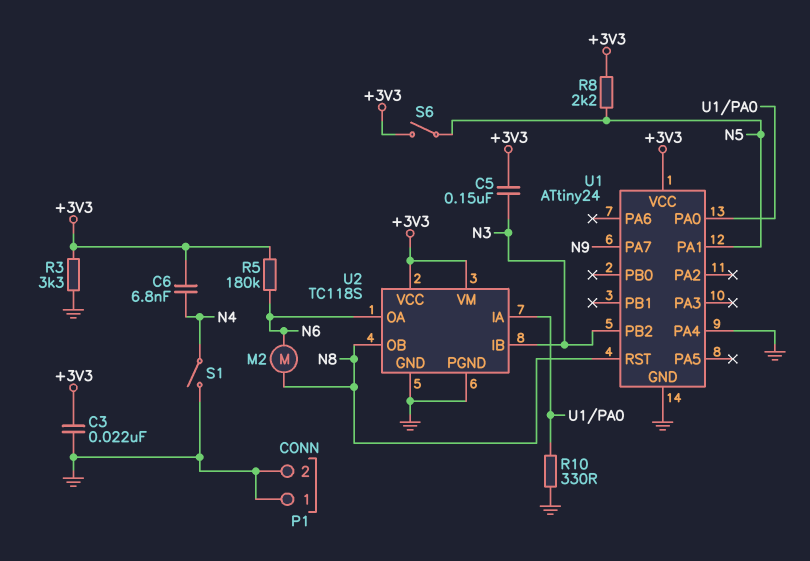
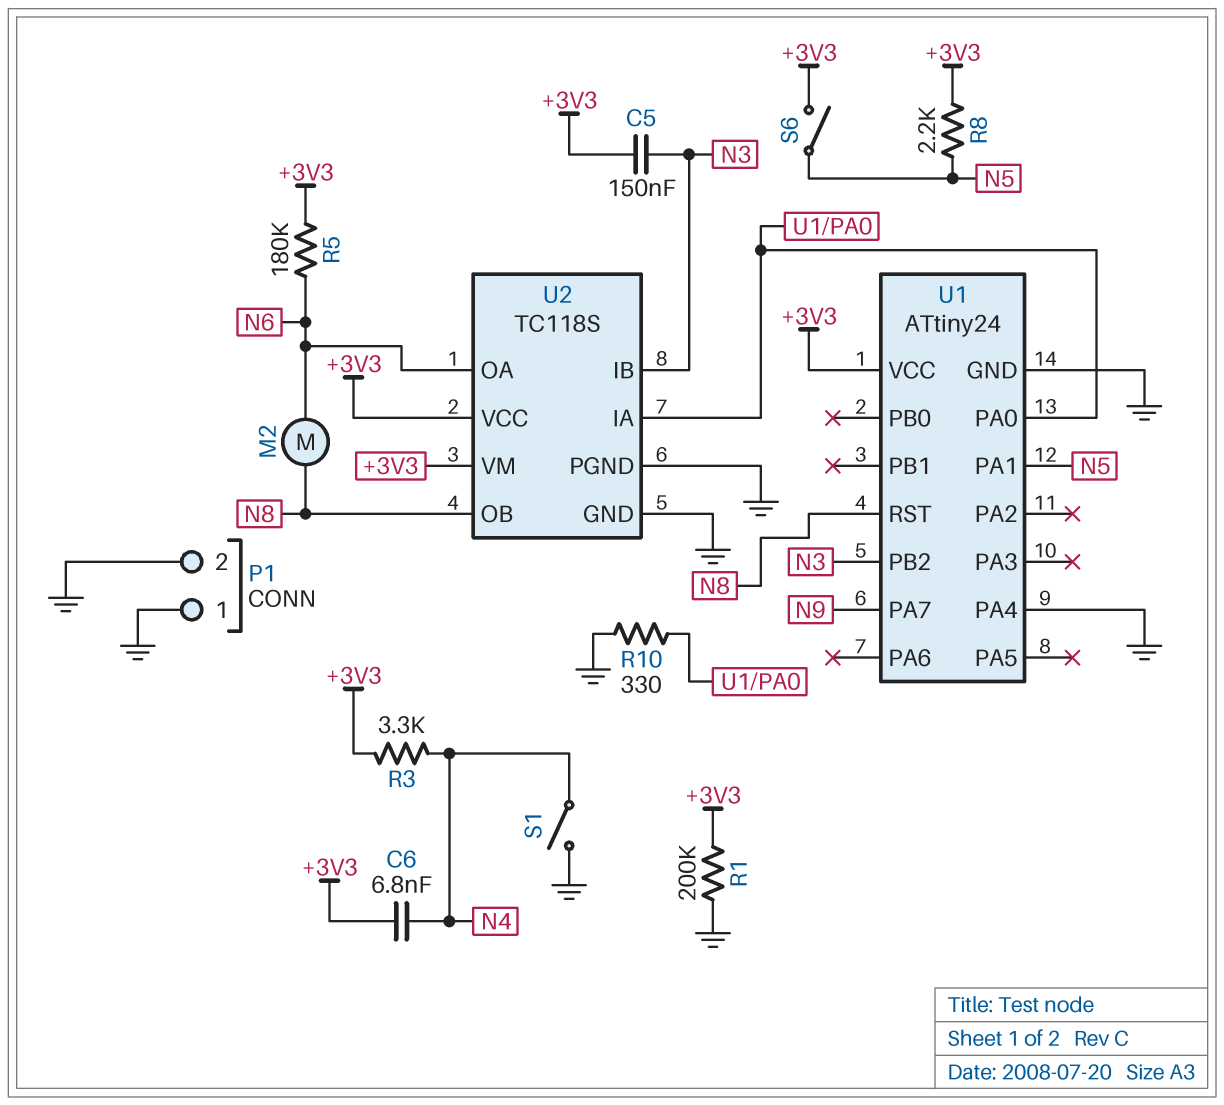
C3: 22nF (+3V3, GND) -> none
R1: none -> 200k (+3V3, GND)
R3: 3.3k (+3V3, GND) -> 3.3k (+3V3, N4)

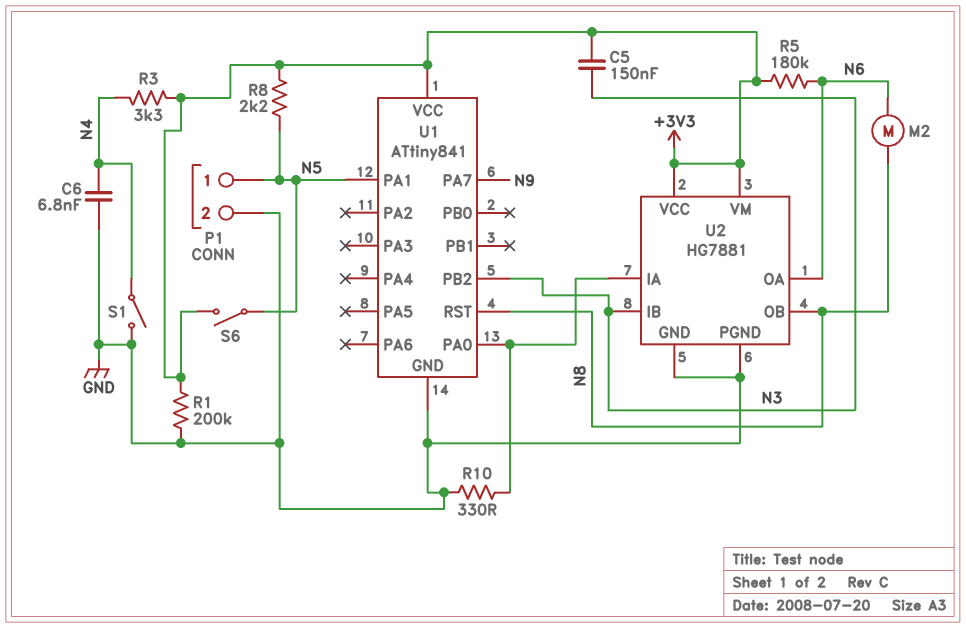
C6: 6.8nF (+3V3, N4) -> 6.8nF (GND, N4)
P1 pin 1: GND -> N5
U1: ATtiny24 -> ATtiny841
U1 pin PA4: GND -> none
U2: TC118S -> HG7881

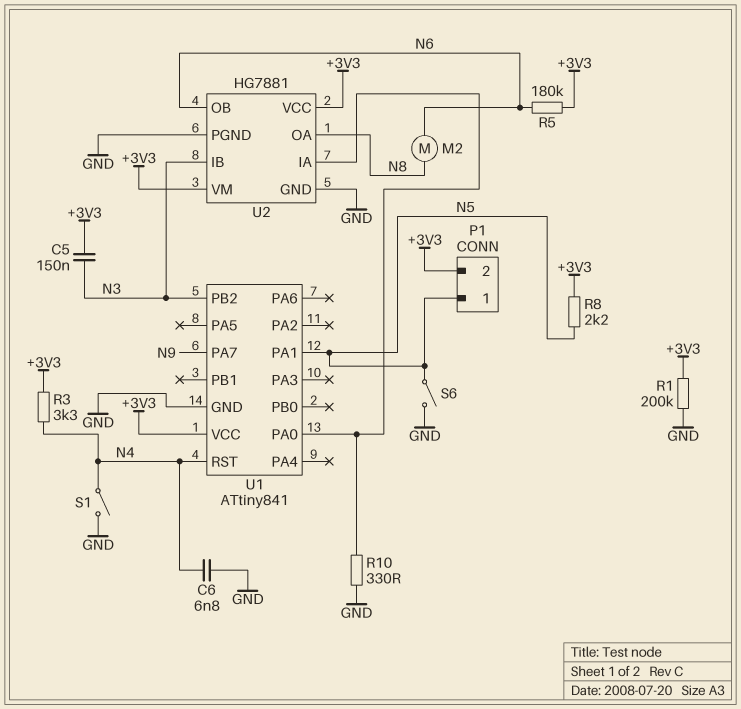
P1 pin 2: GND -> +3V3
S6: switch (+3V3, N5) -> switch (GND, N5)
U1 pin RST: N8 -> N4
U2 pin OA: N6 -> N8
U2 pin OB: N8 -> N6

